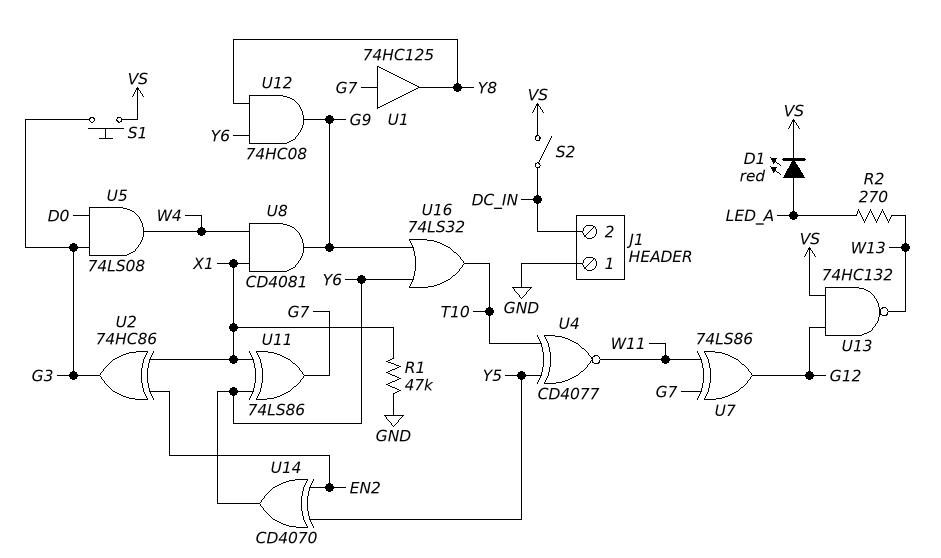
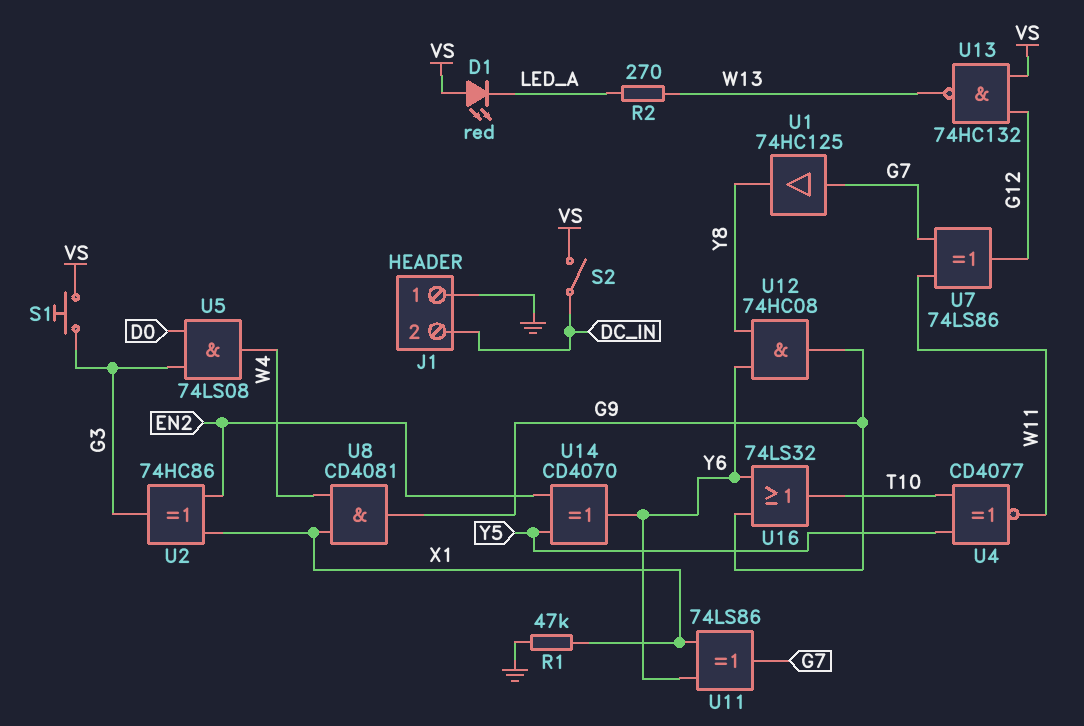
D1: LED red (A LED_A, K VS) -> LED red (A VS, K LED_A)

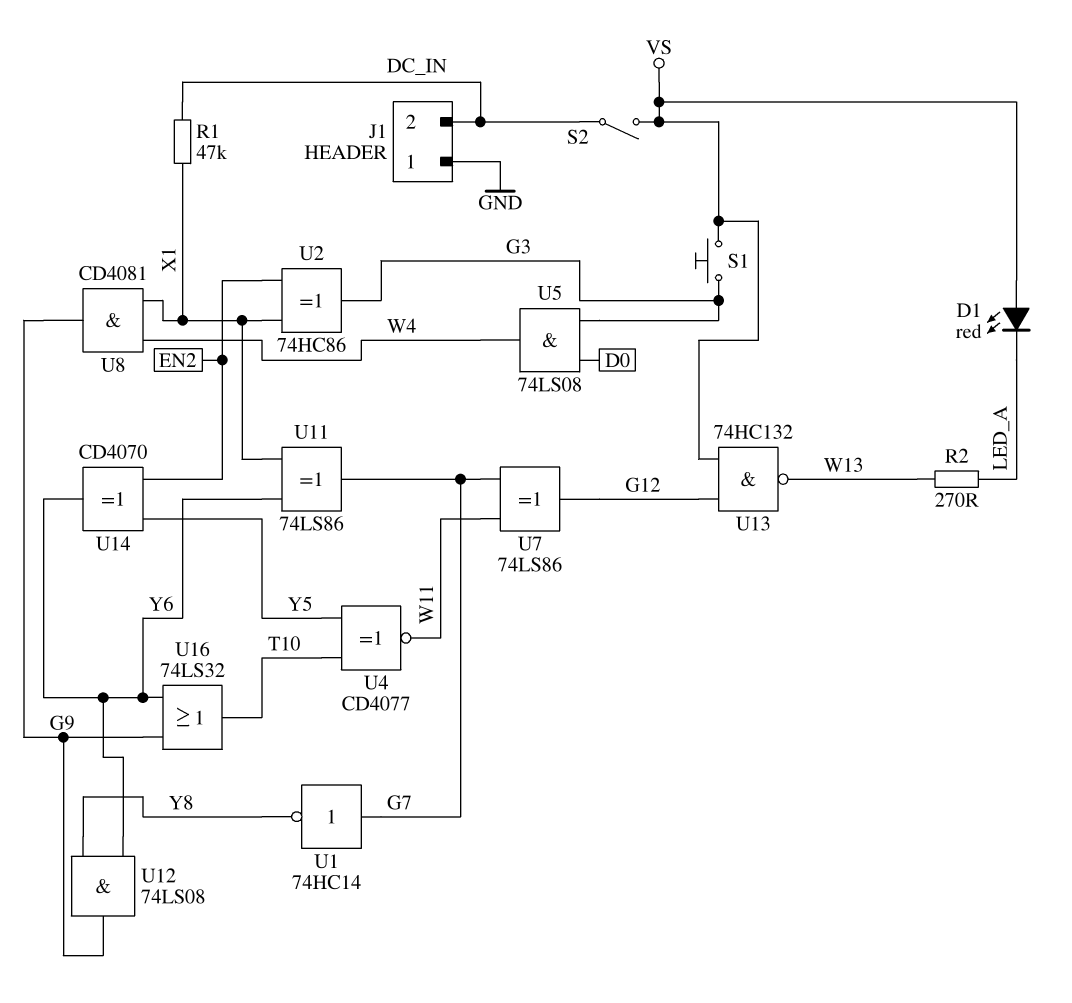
R1: 47k (GND, X1) -> 47k (DC_IN, X1)
U1: buffer 74HC125 (in G7, out Y8) -> NOT 74HC14 (in G7, out Y8)
U12: AND 74HC08 (in Y6, in Y8, out G9) -> AND 74LS08 (in Y6, in Y8, out G9)

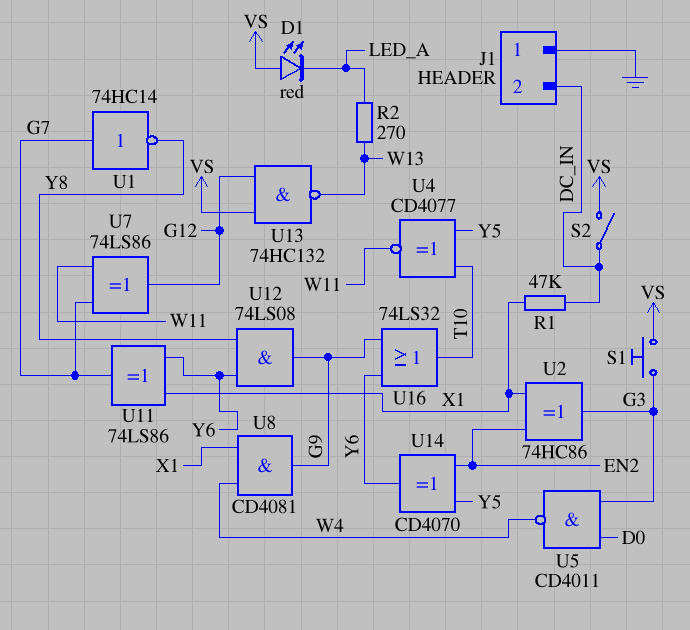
U5: AND 74LS08 (in D0, in G3, out W4) -> NAND CD4011 (in D0, in G3, out W4)

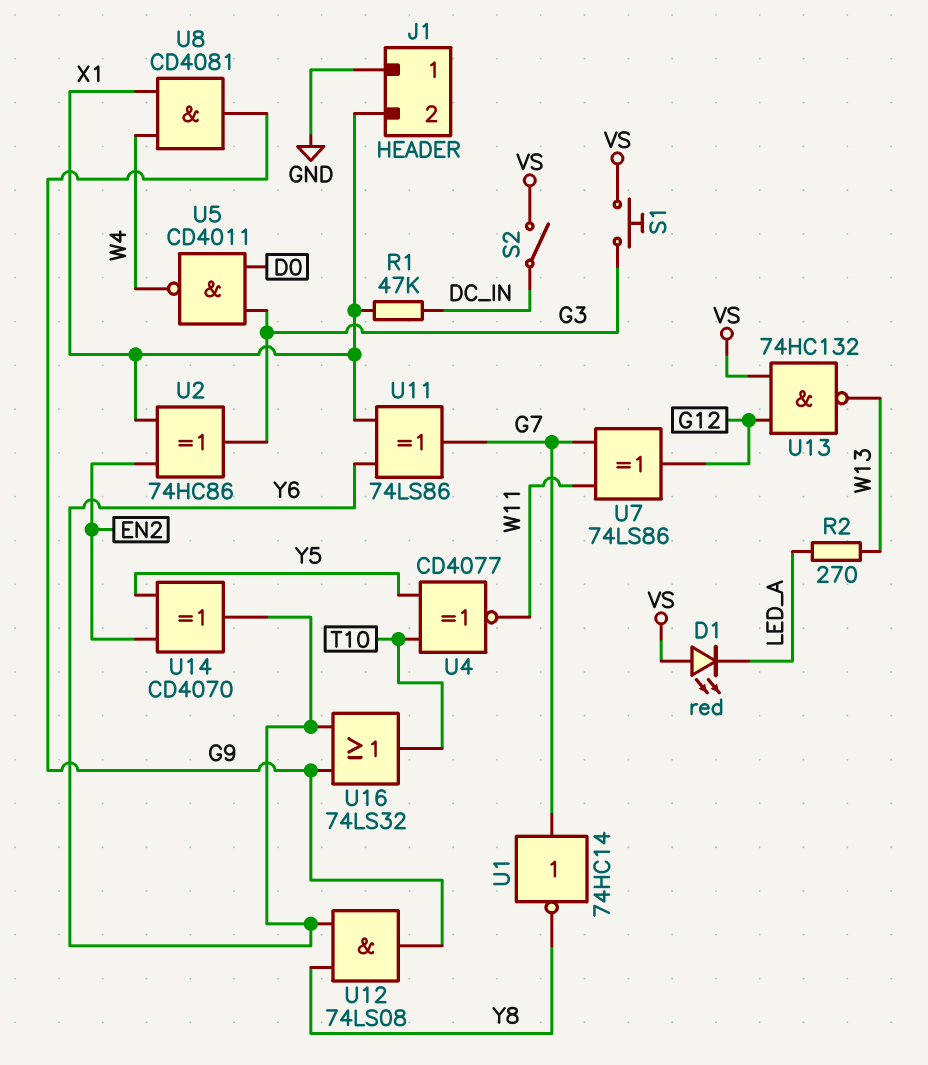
J1 pin 2: DC_IN -> X1

